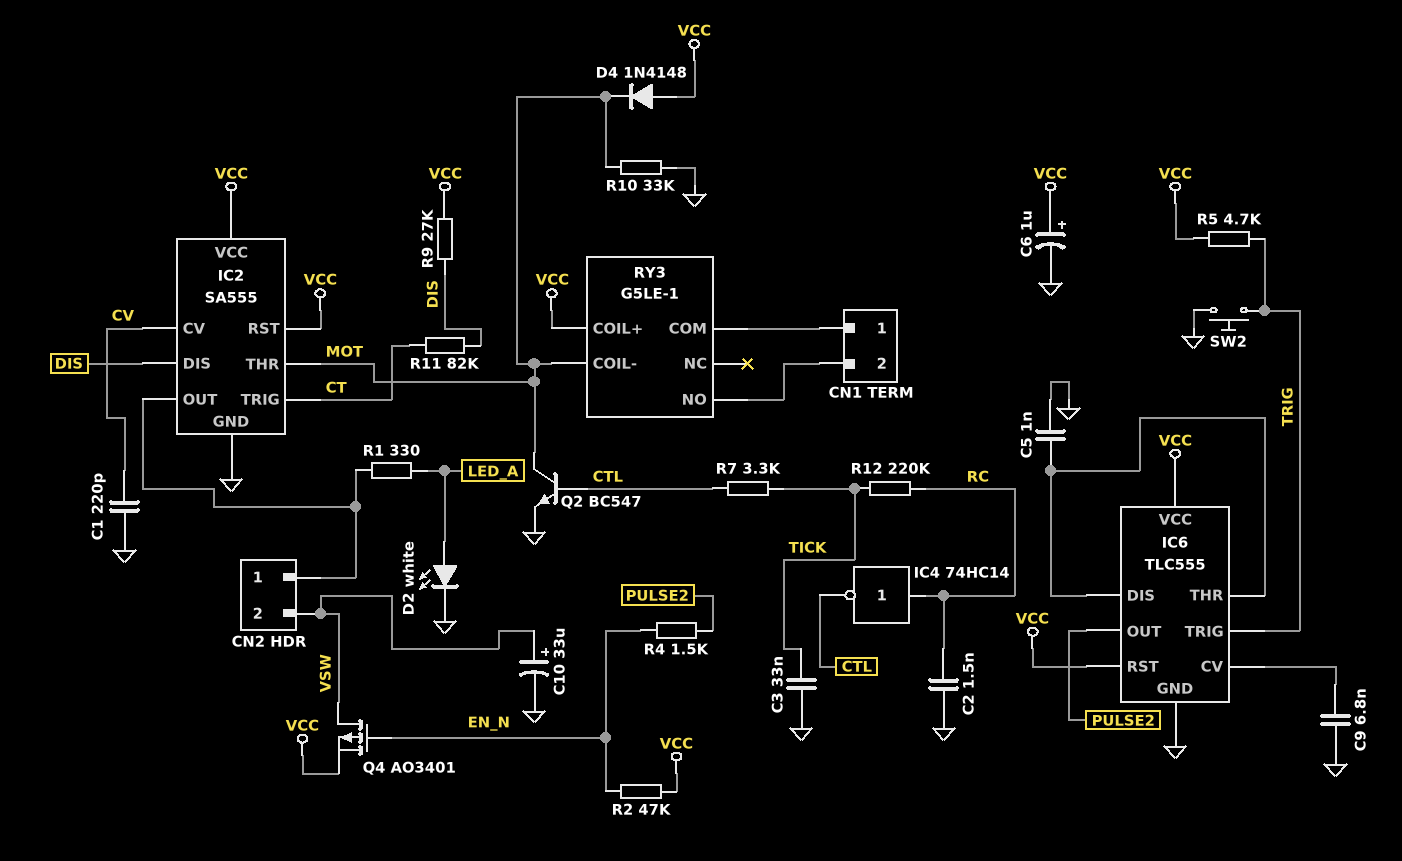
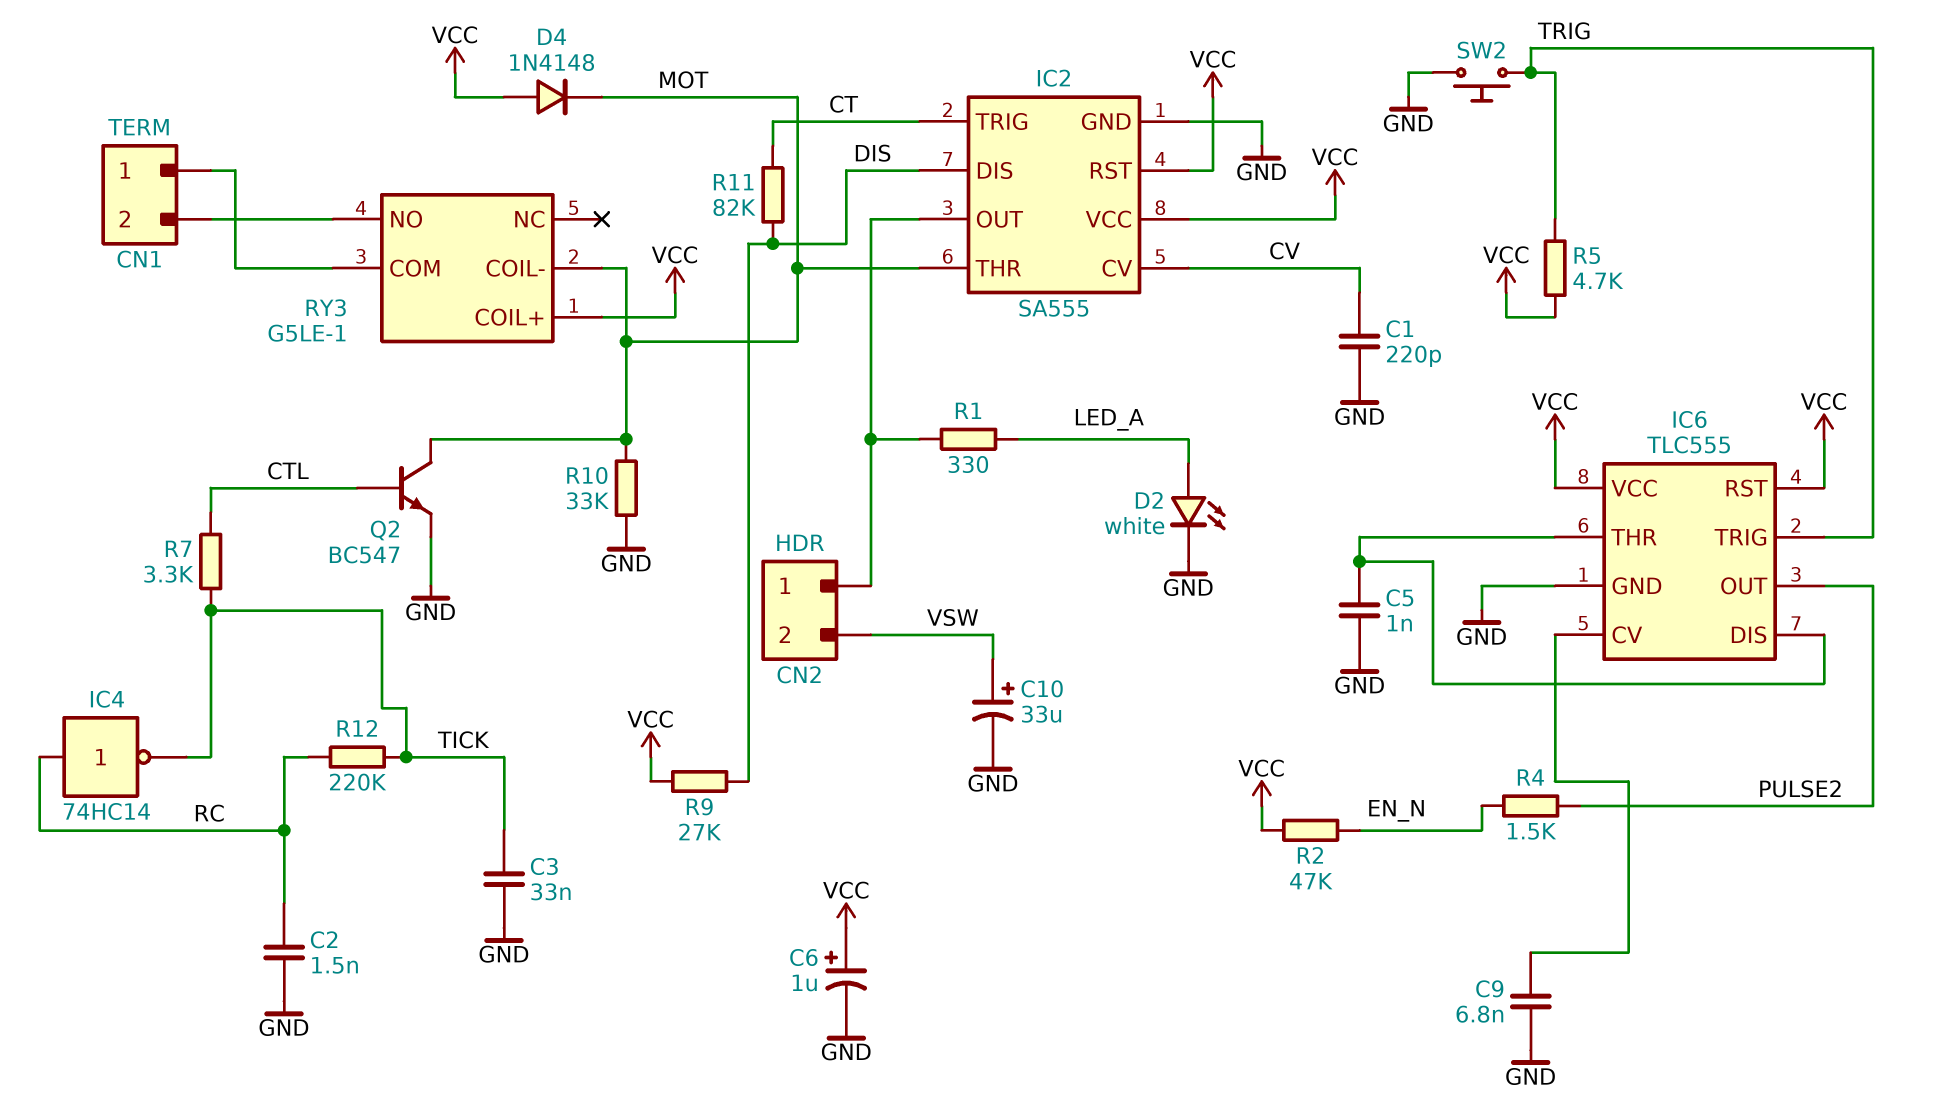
IC4: NOT 74HC14 (in RC, out CTL) -> NOT 74HC14 (in RC, out TICK)
Q4: PMOS AO3401 (G EN_N, D VSW, S VCC) -> none

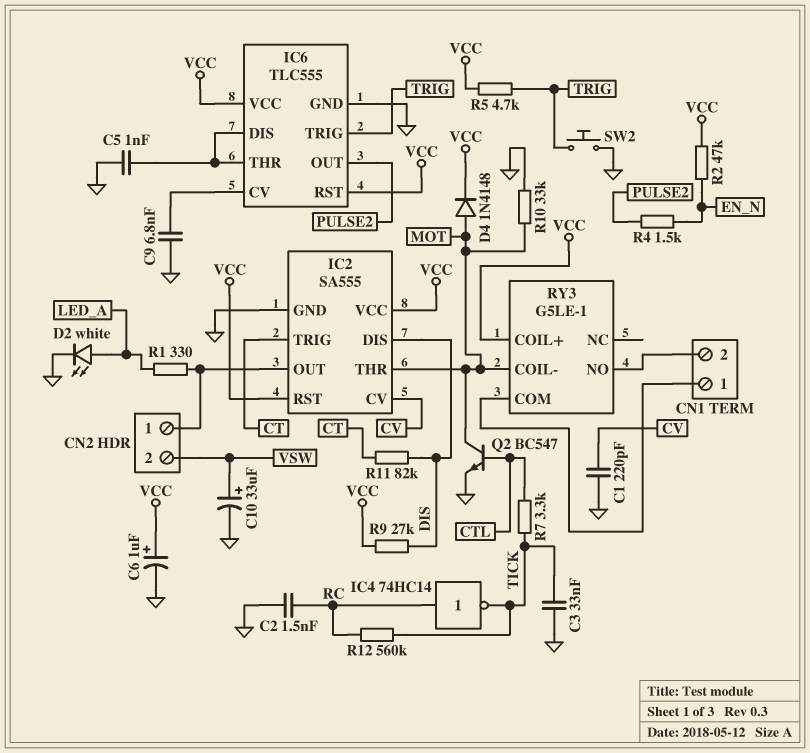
D4: diode 1N4148 (A VCC, K MOT) -> diode 1N4148 (A MOT, K VCC)
R12: 220k (RC, TICK) -> 560k (RC, TICK)

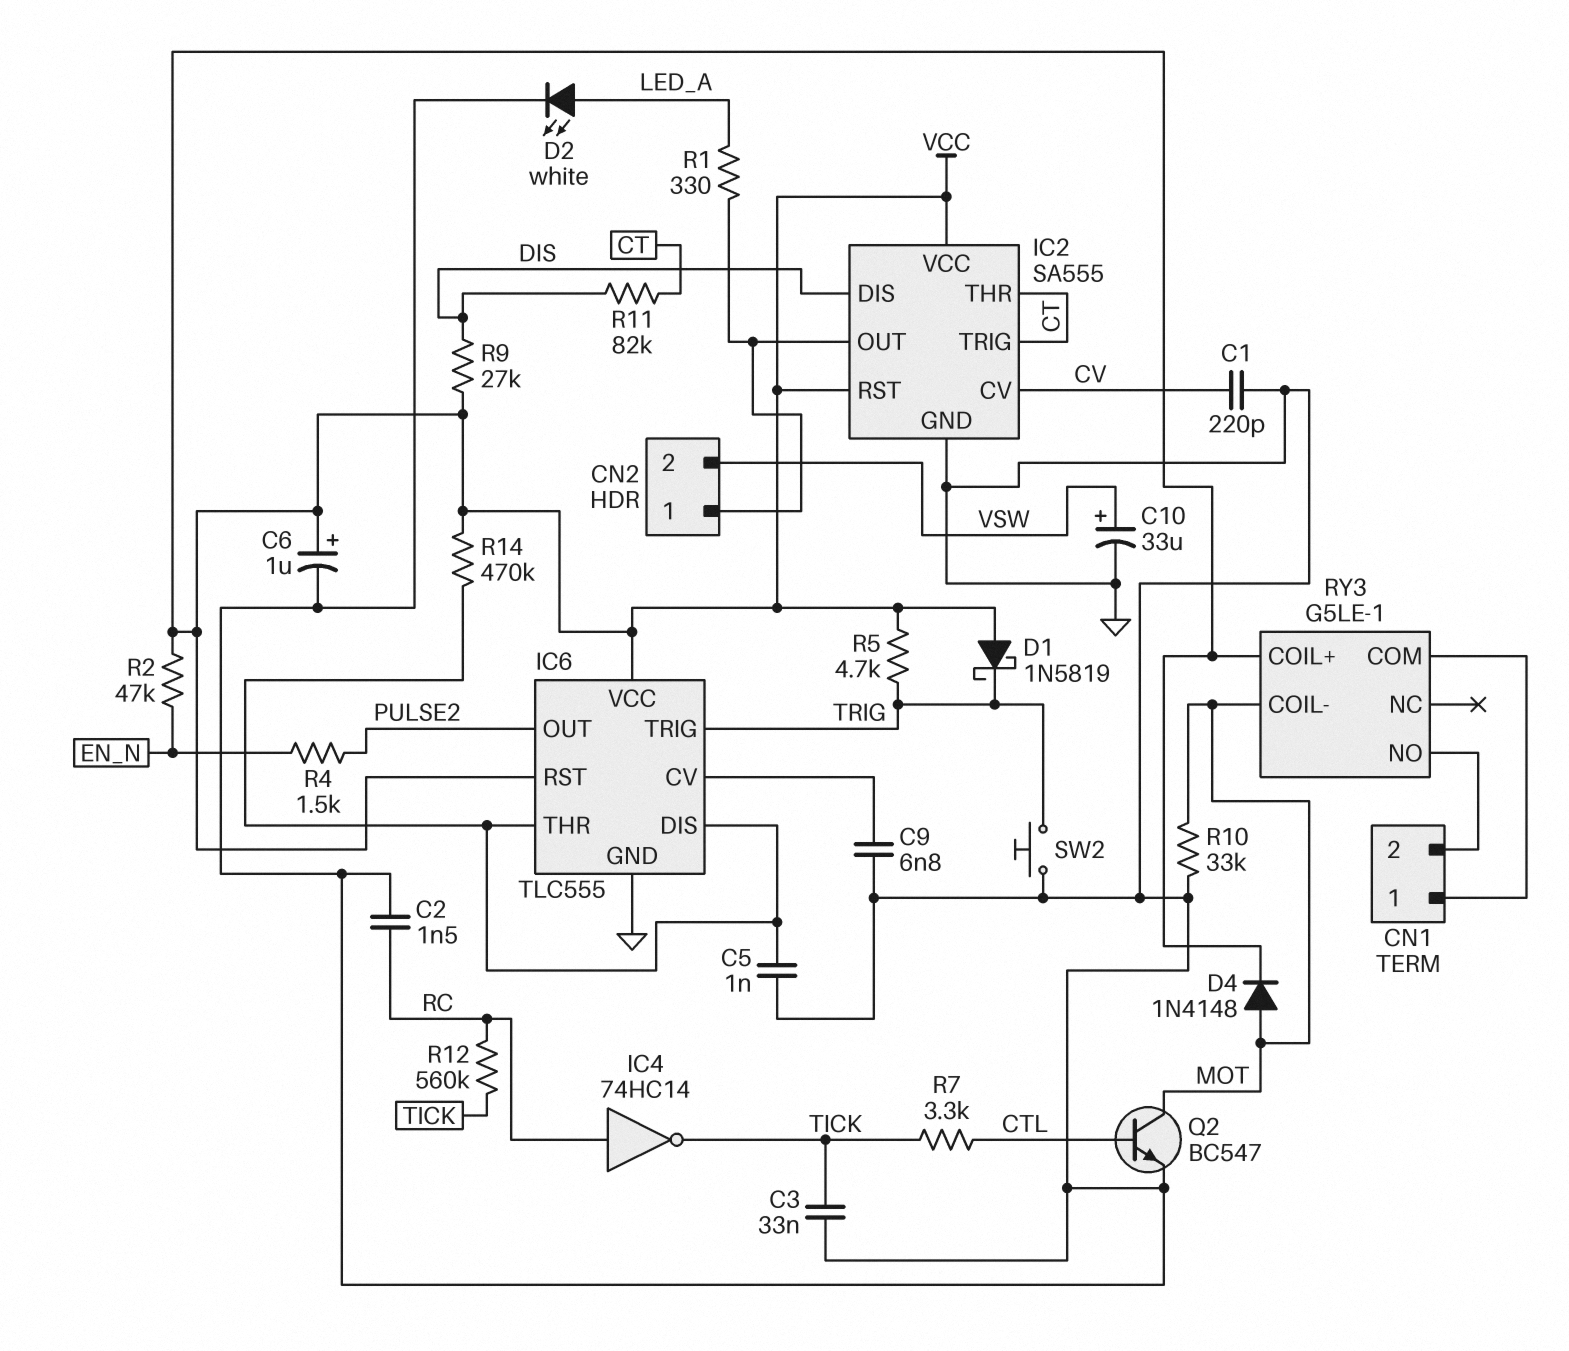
D1: none -> schottky 1N5819 (A VCC, K TRIG)
IC2 pin THR: MOT -> CT
R14: none -> 470k (IC6/DIS, VCC)

